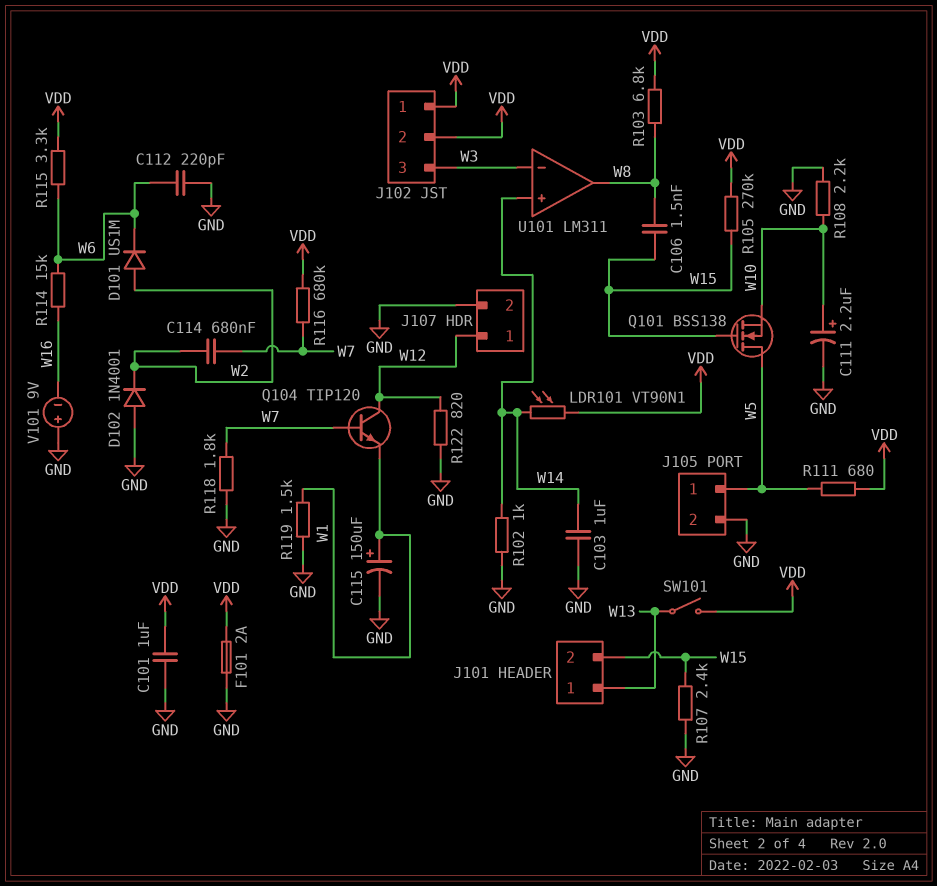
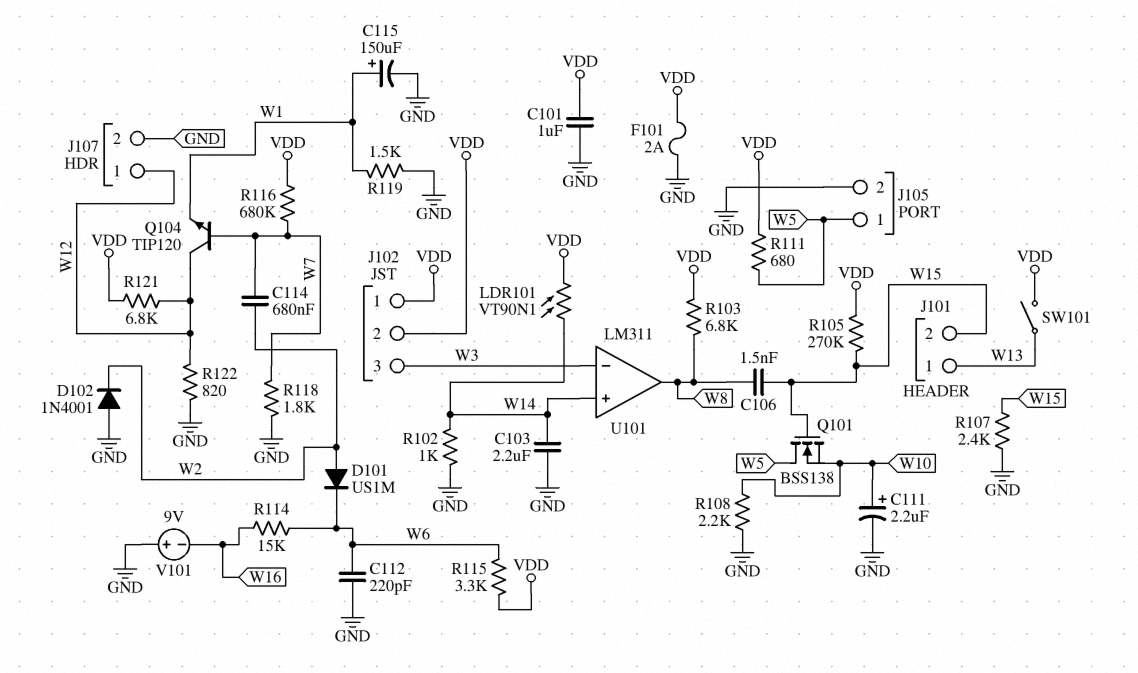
C103: 1uF (GND, W14) -> 2.2uF (GND, W14)
R121: none -> 6.8k (VDD, W12)

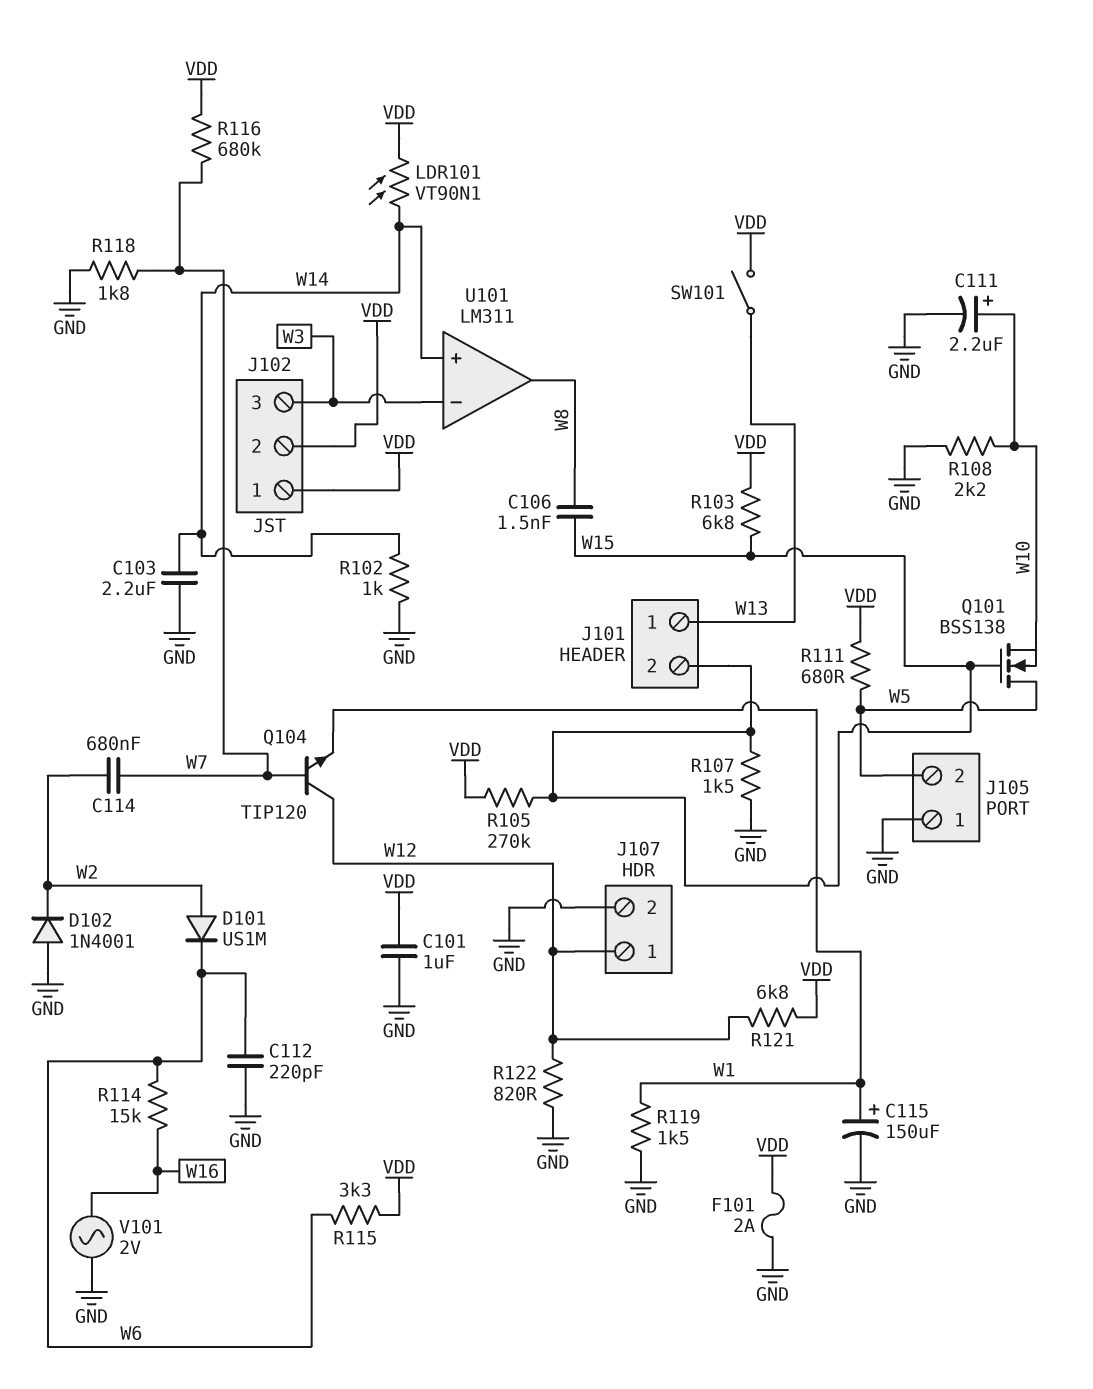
J105 pin 1: W5 -> GND
J105 pin 2: GND -> W5
R103: 6.8k (VDD, W8) -> 6.8k (VDD, W15)
R107: 2.4k (GND, W15) -> 1.5k (GND, W15)
V101: 9V (plus GND, minus W16) -> AC 2V (GND, W16)

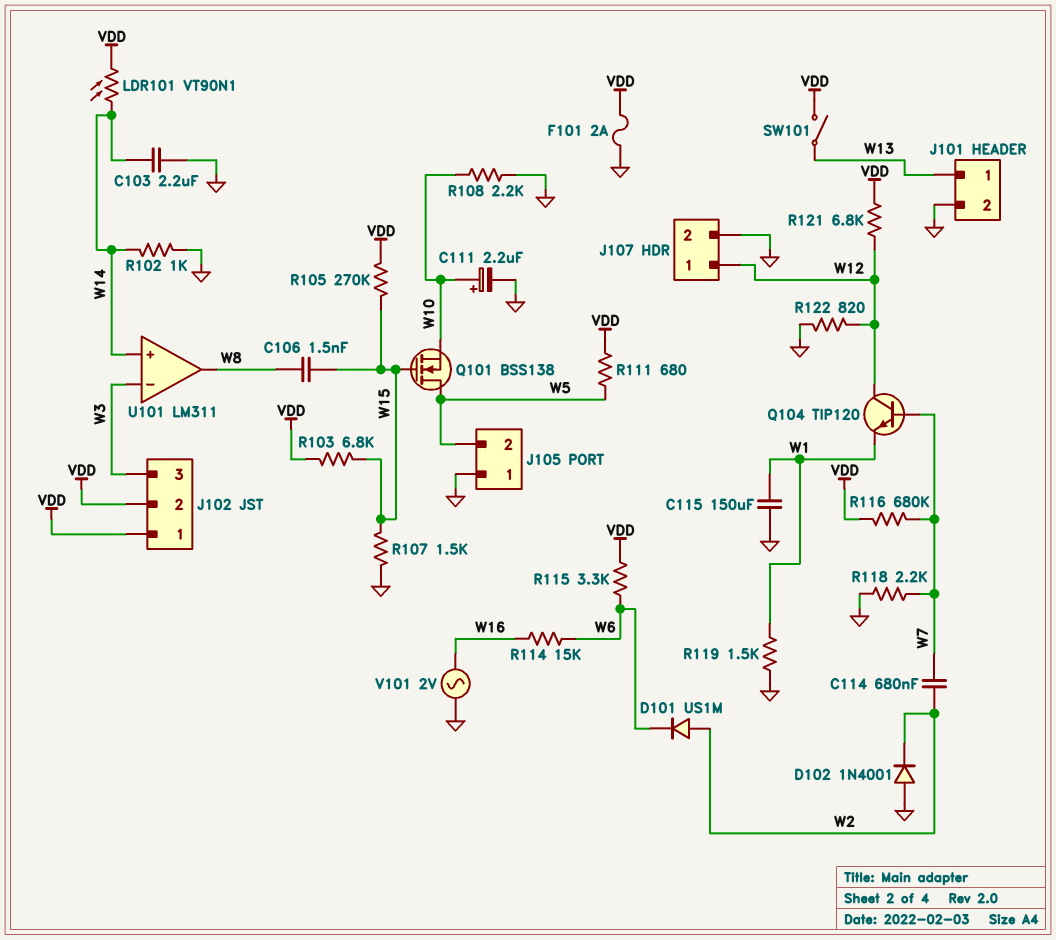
C101: 1uF (GND, VDD) -> none
C112: 220pF (GND, W6) -> none
C115: 150uF (plus W1, minus GND) -> 150uF (GND, W1)
J101 pin 2: W15 -> GND
R118: 1.8k (GND, W7) -> 2.2k (GND, W7)

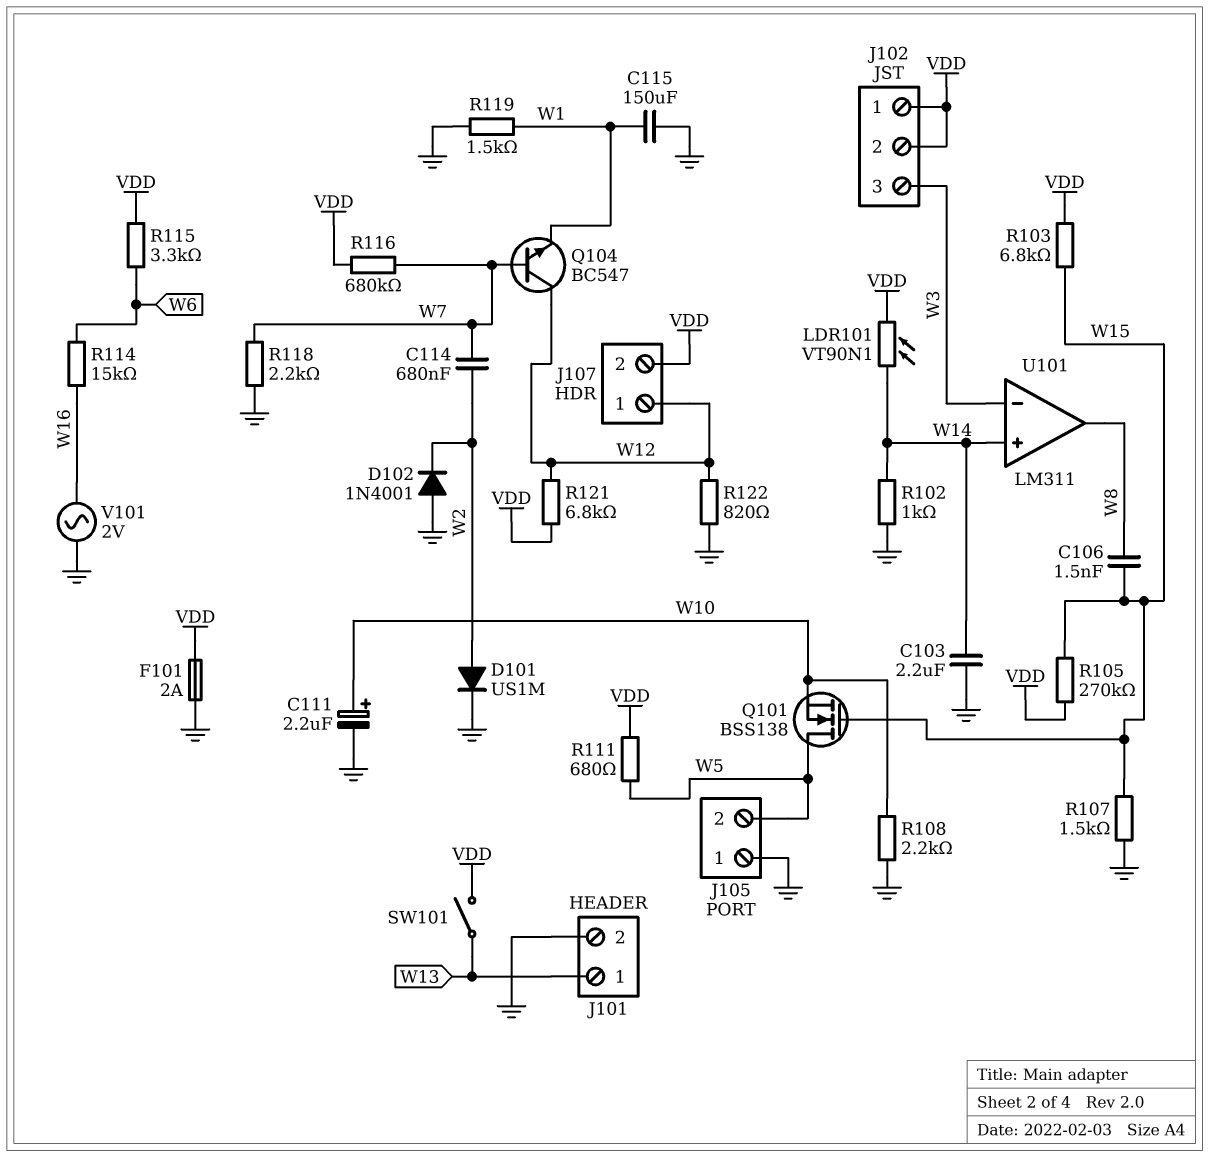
D101: diode US1M (A W2, K W6) -> diode US1M (A W2, K GND)
J107 pin 2: GND -> VDD
Q104: NPN TIP120 (B W7, C W12, E W1) -> NPN BC547 (B W7, C W12, E W1)

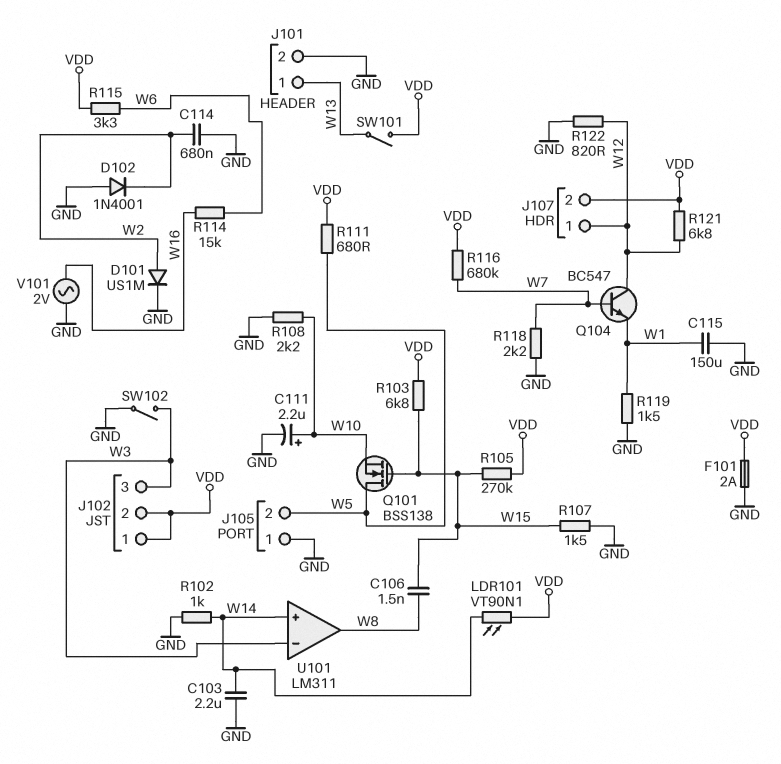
C114: 680nF (W2, W7) -> 680nF (GND, W2)
SW102: none -> switch (GND, W3)

